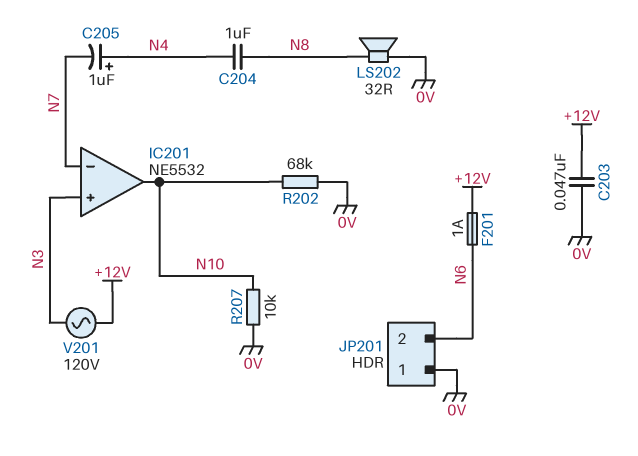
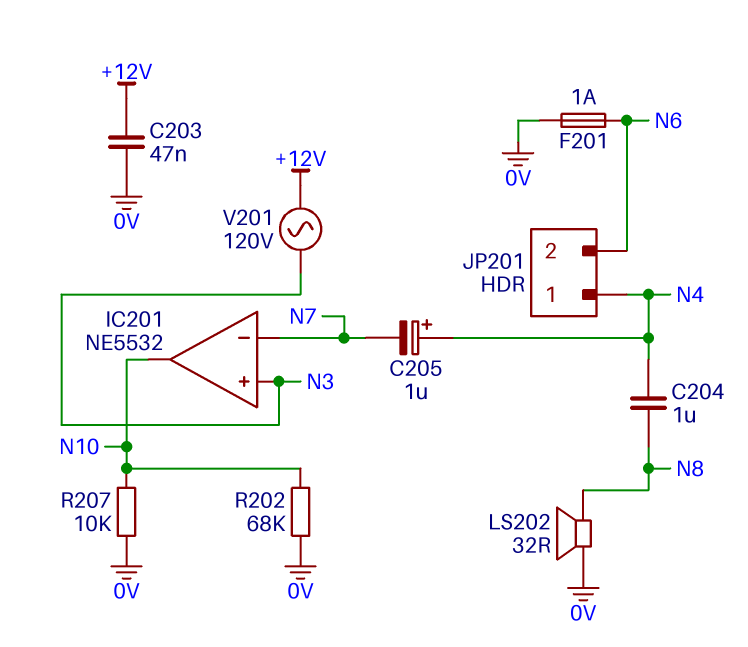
F201: 1A (+12V, N6) -> 1A (0V, N6)
JP201 pin 1: 0V -> N4

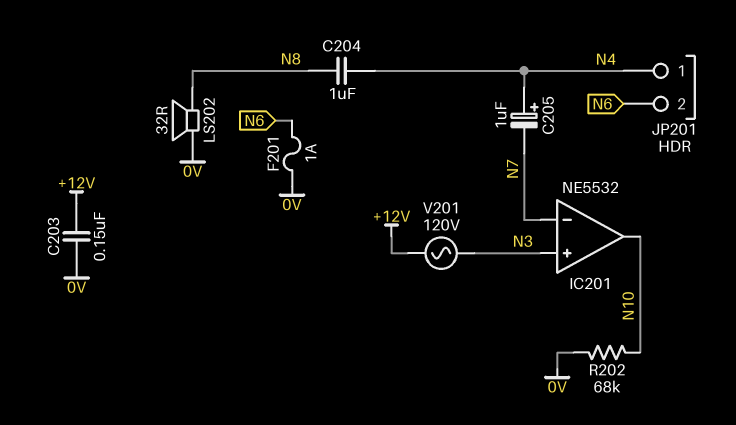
C203: 47nF (+12V, 0V) -> 150nF (+12V, 0V)
R207: 10k (0V, N10) -> none

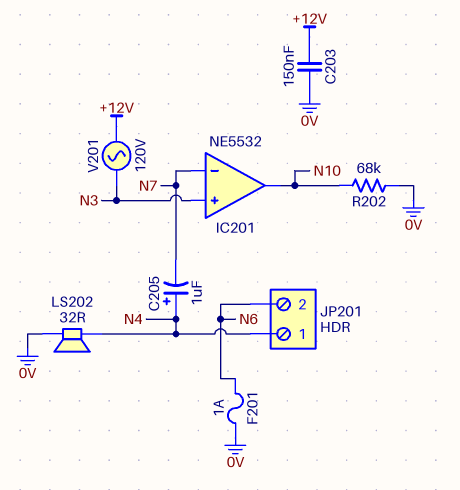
C204: 1uF (N4, N8) -> none
LS202: speaker 32R (0V, N8) -> speaker 32R (0V, N4)

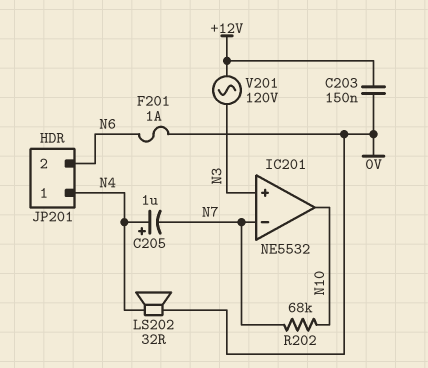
R202: 68k (0V, N10) -> 68k (N7, N10)

